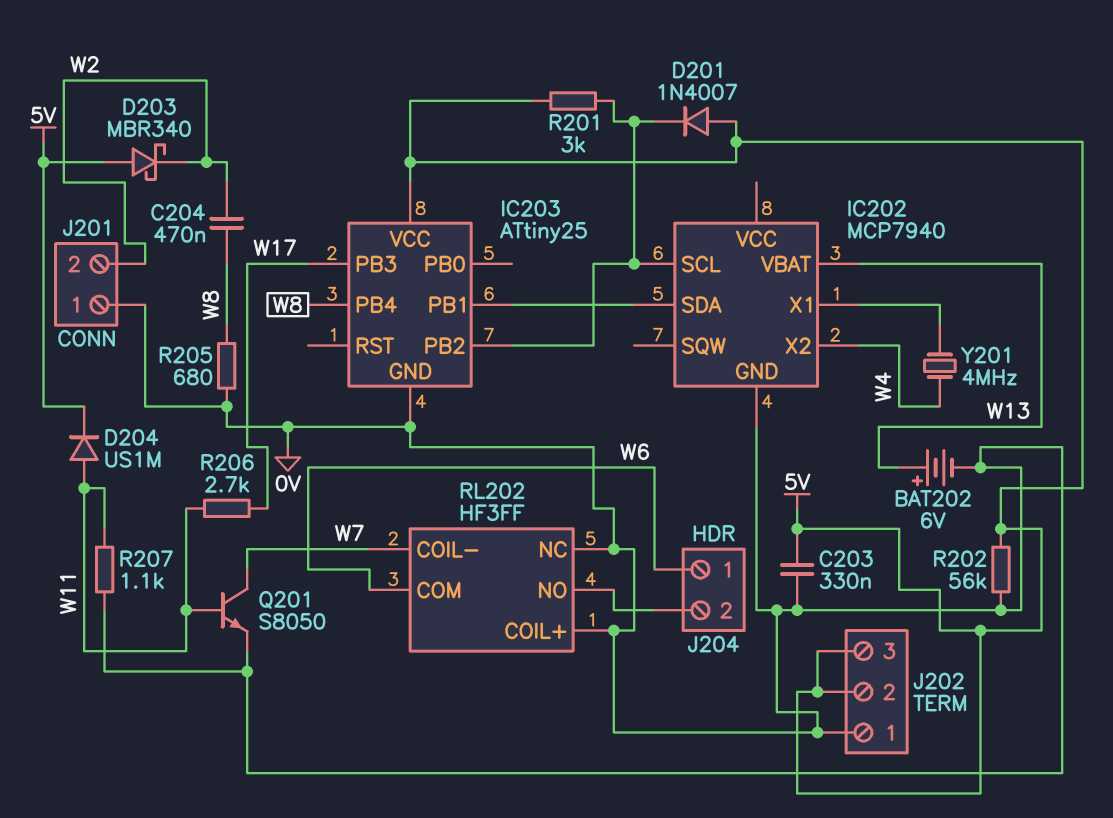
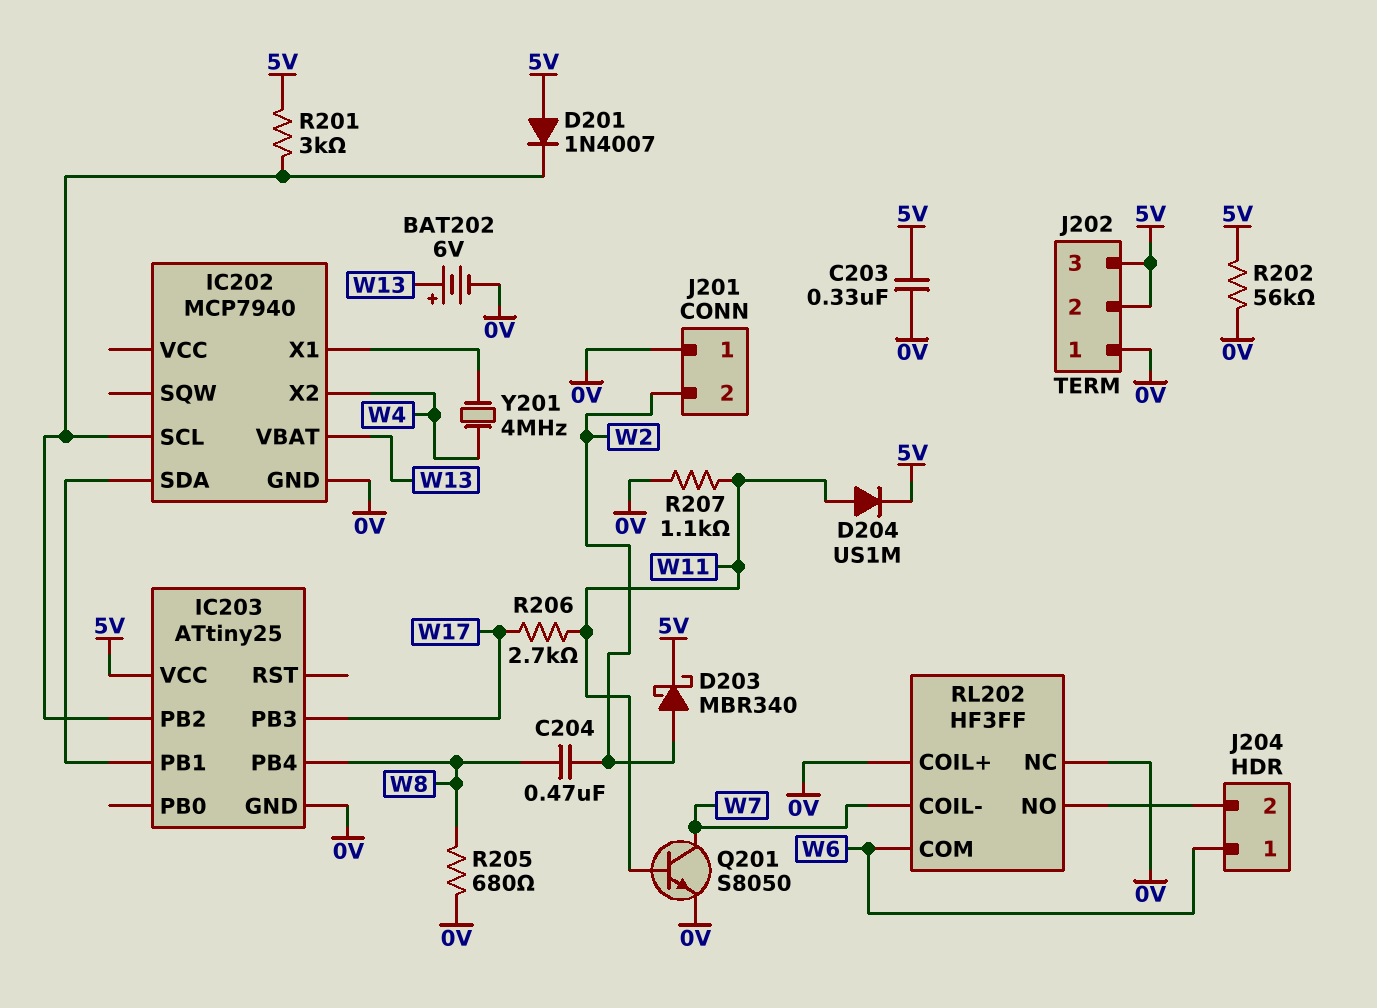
D203: schottky MBR340 (A 5V, K W2) -> schottky MBR340 (A W2, K 5V)

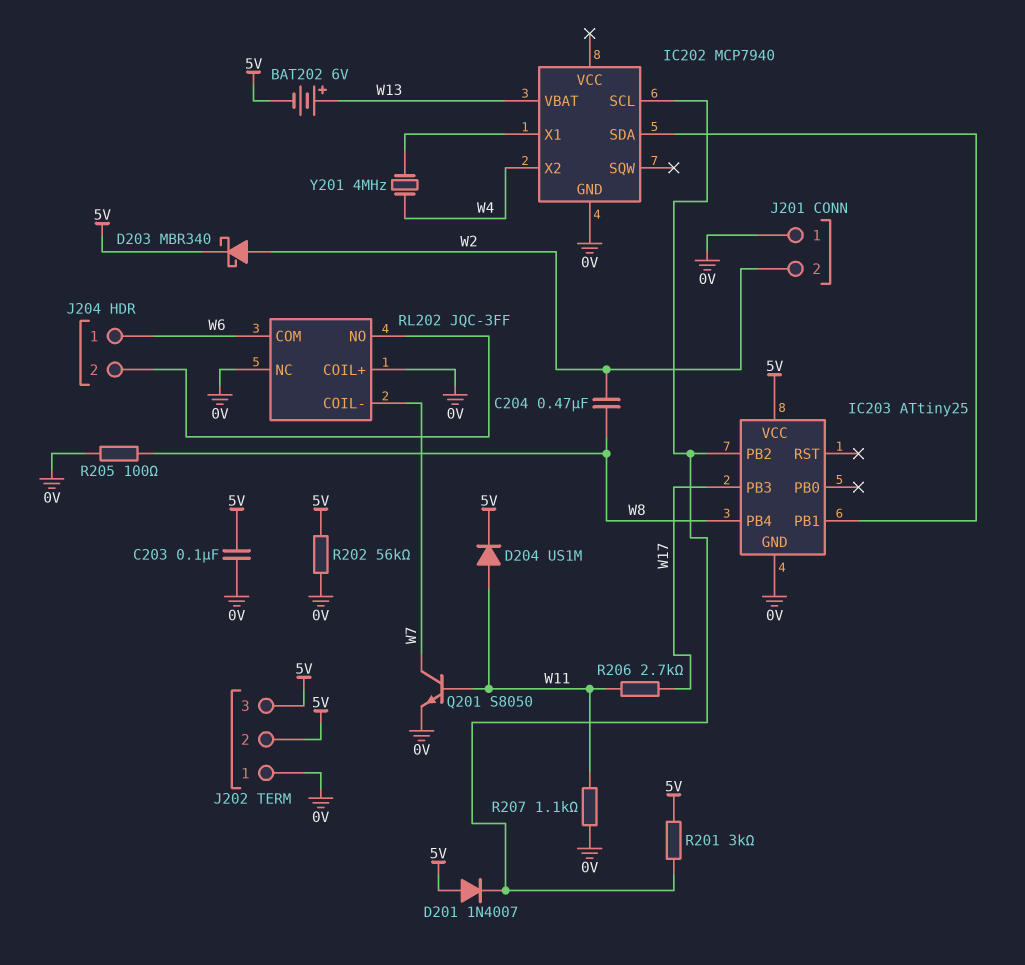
BAT202: 6V (plus W13, minus 0V) -> 6V (plus W13, minus 5V)
C203: 330nF (0V, 5V) -> 100nF (0V, 5V)
R205: 680 (0V, W8) -> 100 (0V, W8)
RL202: HF3FF -> JQC-3FF

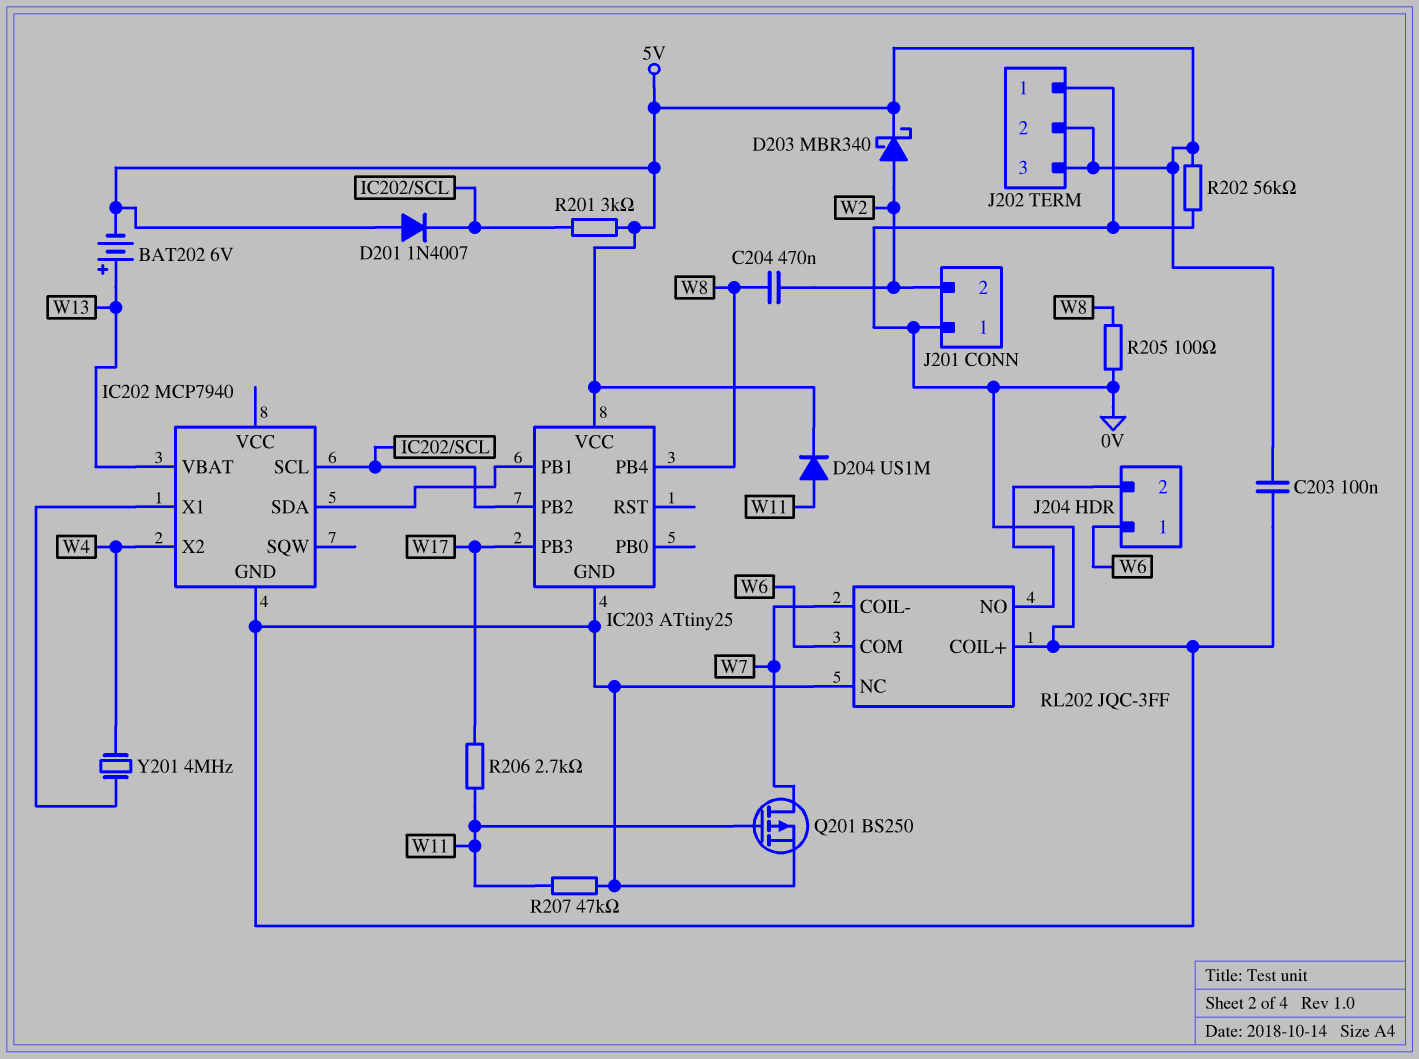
Q201: NPN S8050 (B W11, C W7, E 0V) -> PMOS BS250 (G W11, D W7, S 0V)
R207: 1.1k (0V, W11) -> 47k (0V, W11)

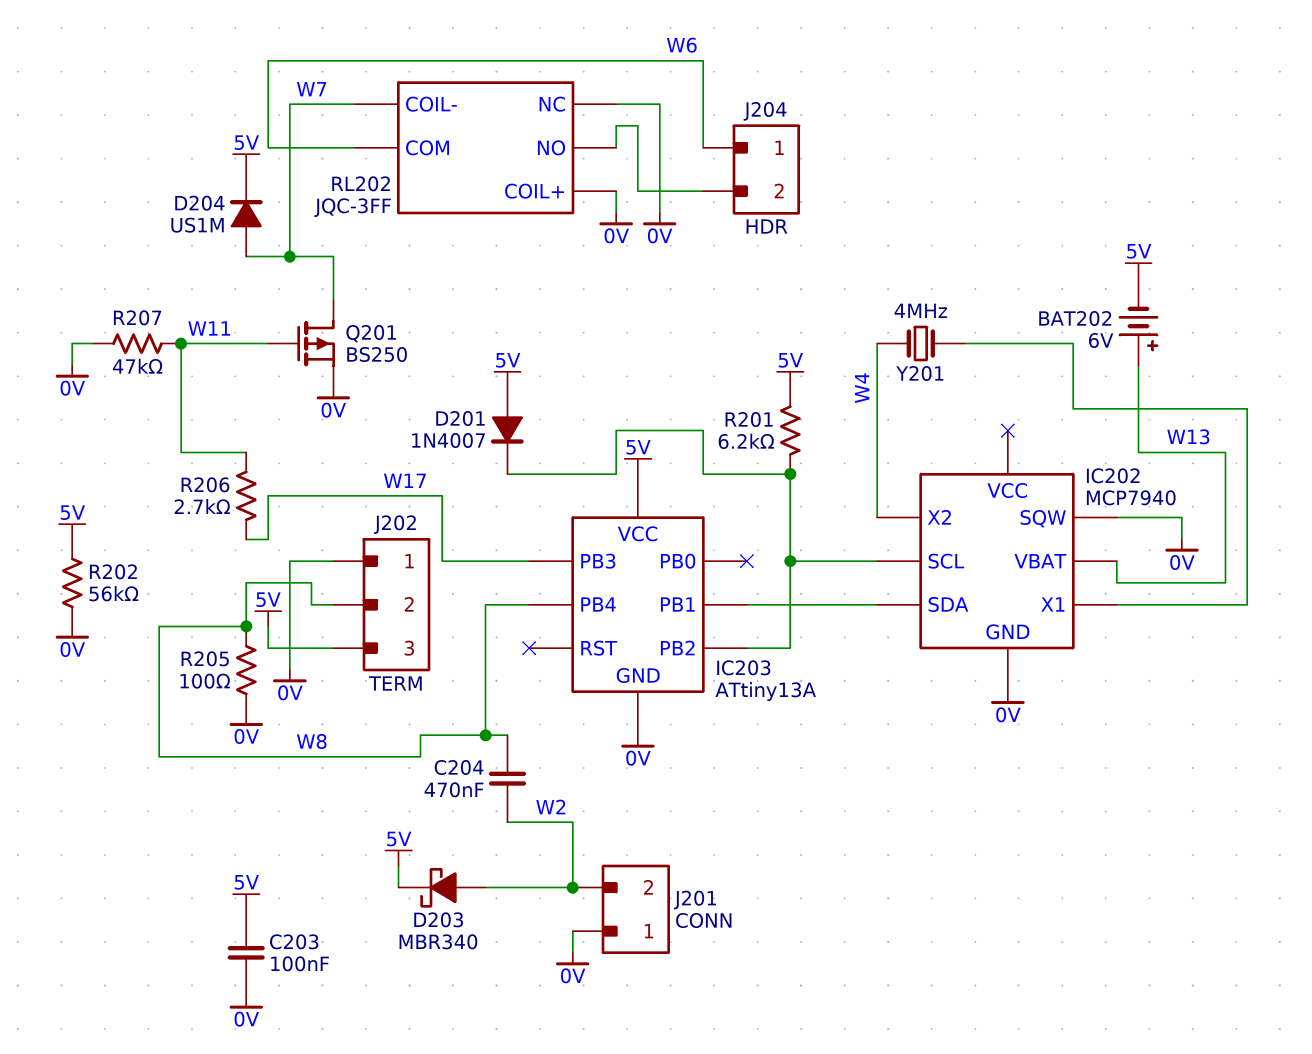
D204: diode US1M (A W11, K 5V) -> diode US1M (A W7, K 5V)
IC202 pin SQW: none -> 0V
IC203: ATtiny25 -> ATtiny13A
J202 pin 2: 5V -> W8
R201: 3k (5V, IC202/SCL) -> 6.2k (5V, IC202/SCL)

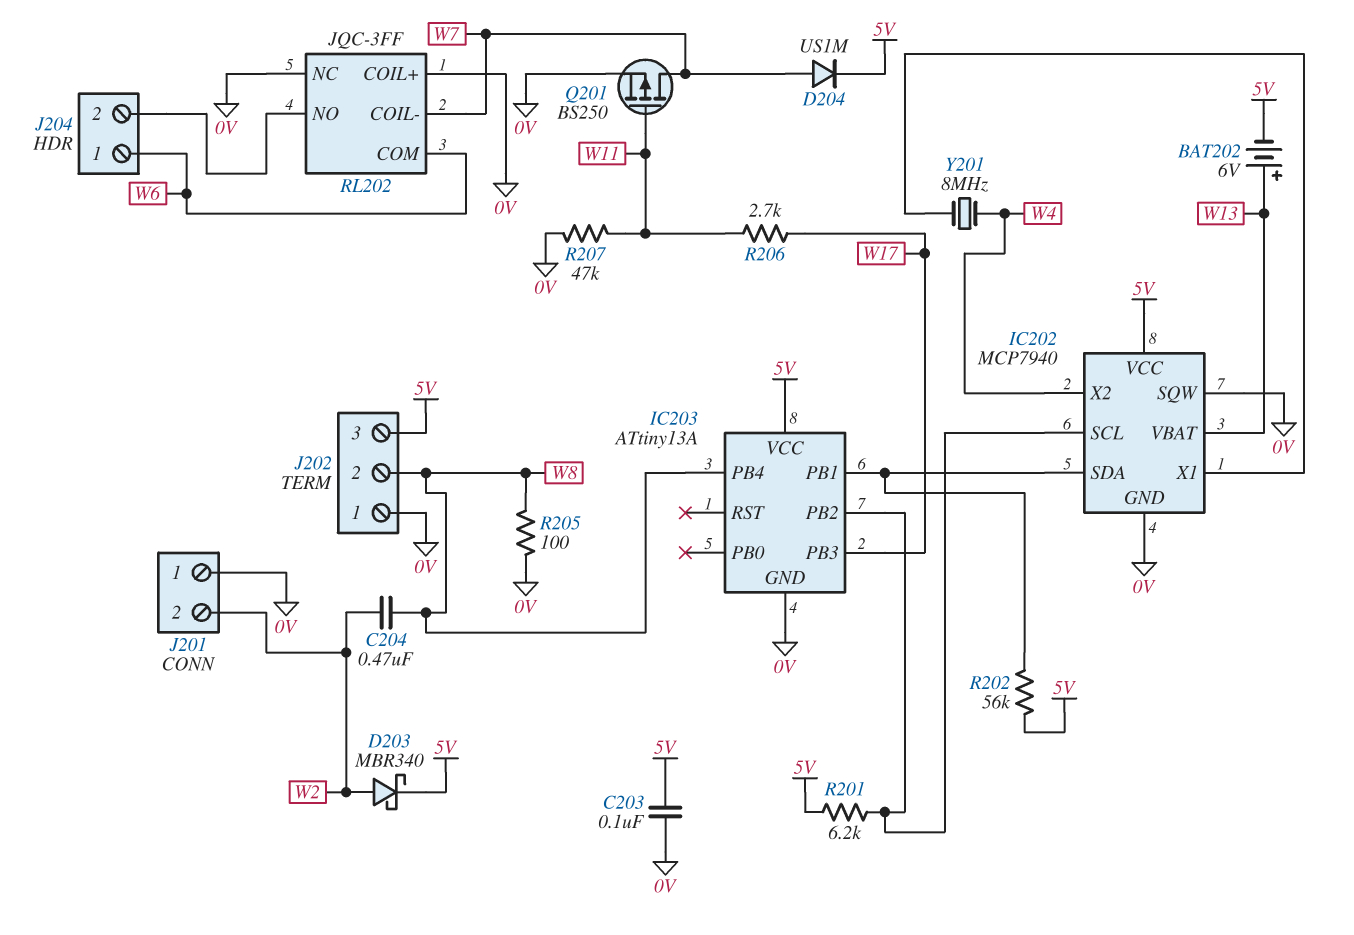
D201: diode 1N4007 (A 5V, K IC202/SCL) -> none
IC202 pin VCC: none -> 5V
R202: 56k (0V, 5V) -> 56k (5V, IC202/SDA)
Y201: 4MHz (IC202/X1, W4) -> 8MHz (IC202/X1, W4)

